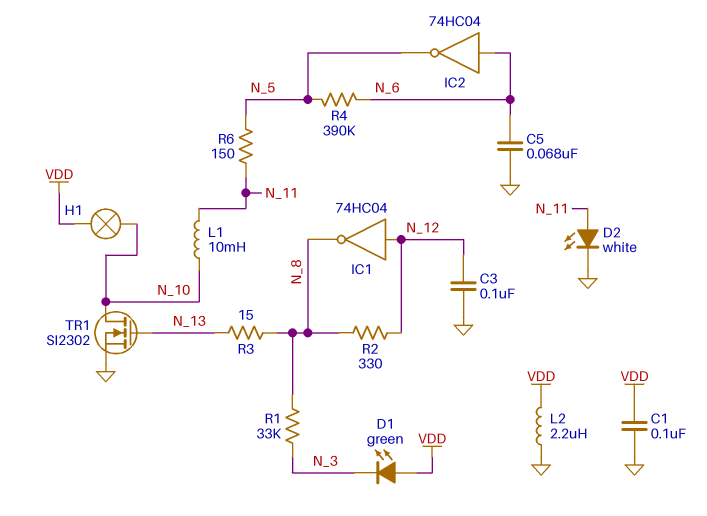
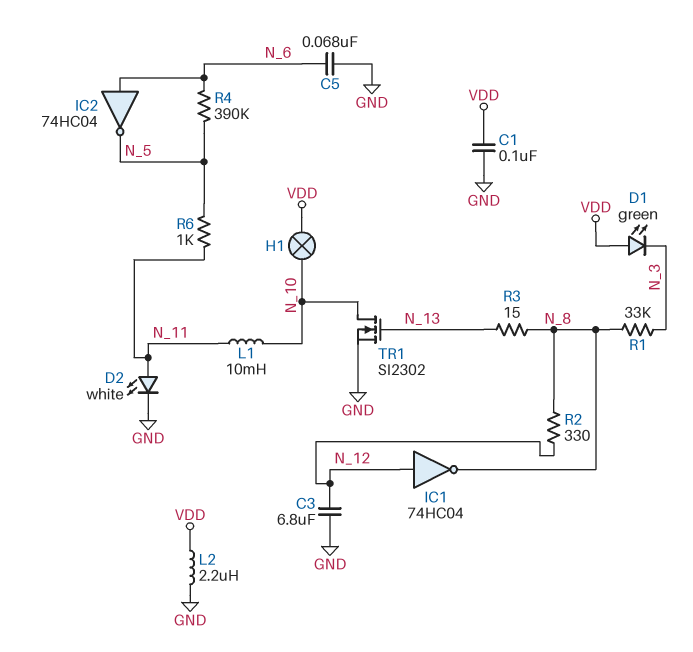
C3: 100nF (GND, N_12) -> 6.8uF (GND, N_12)
R6: 150 (N_5, N_11) -> 1k (N_5, N_11)

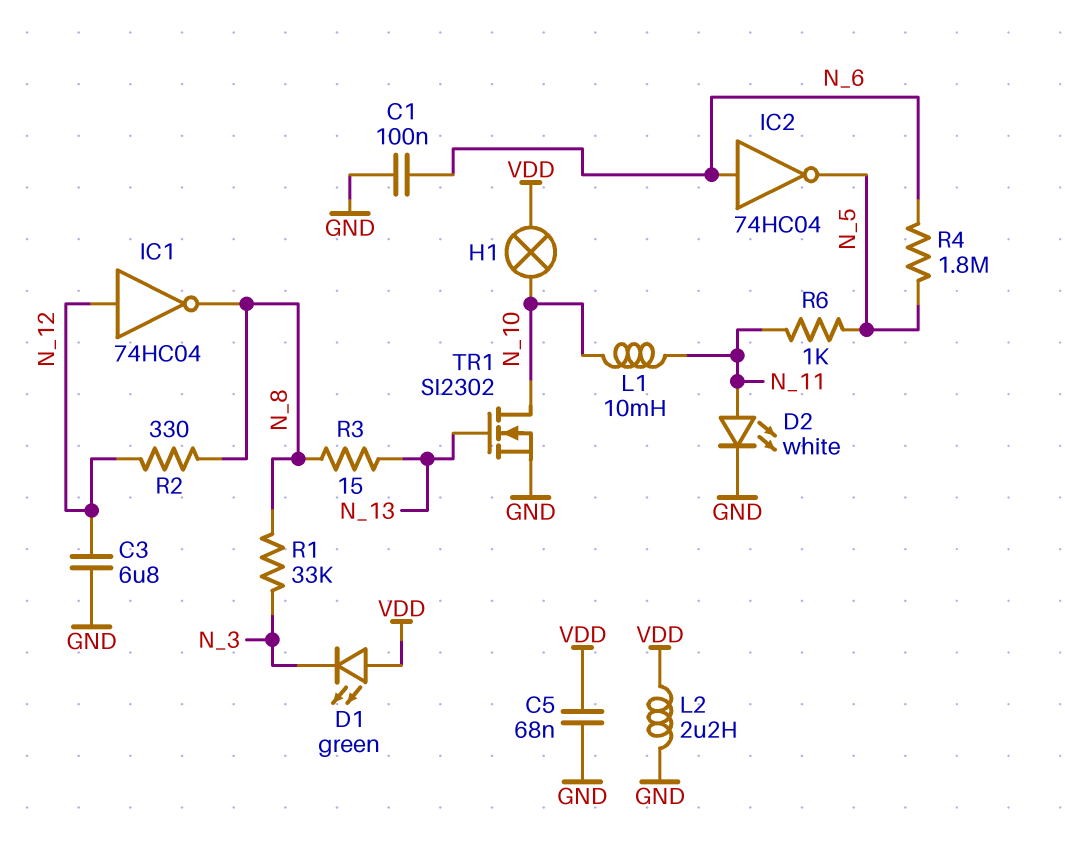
C1: 100nF (GND, VDD) -> 100nF (GND, N_6)
C5: 68nF (GND, N_6) -> 68nF (GND, VDD)
R4: 390k (N_5, N_6) -> 1.8M (N_5, N_6)

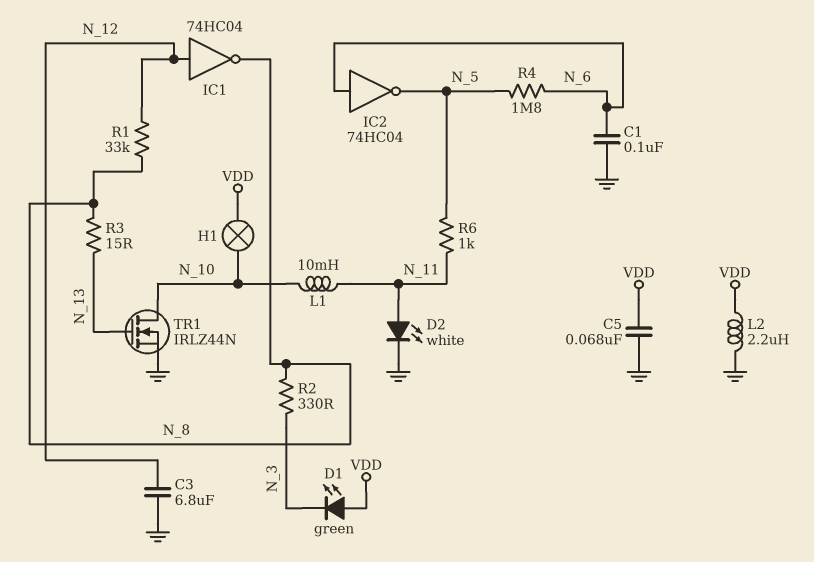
R1: 33k (N_3, N_8) -> 33k (N_8, N_12)
R2: 330 (N_8, N_12) -> 330 (N_3, N_8)
TR1: NMOS SI2302 (G N_13, D N_10, S GND) -> NMOS IRLZ44N (G N_13, D N_10, S GND)

